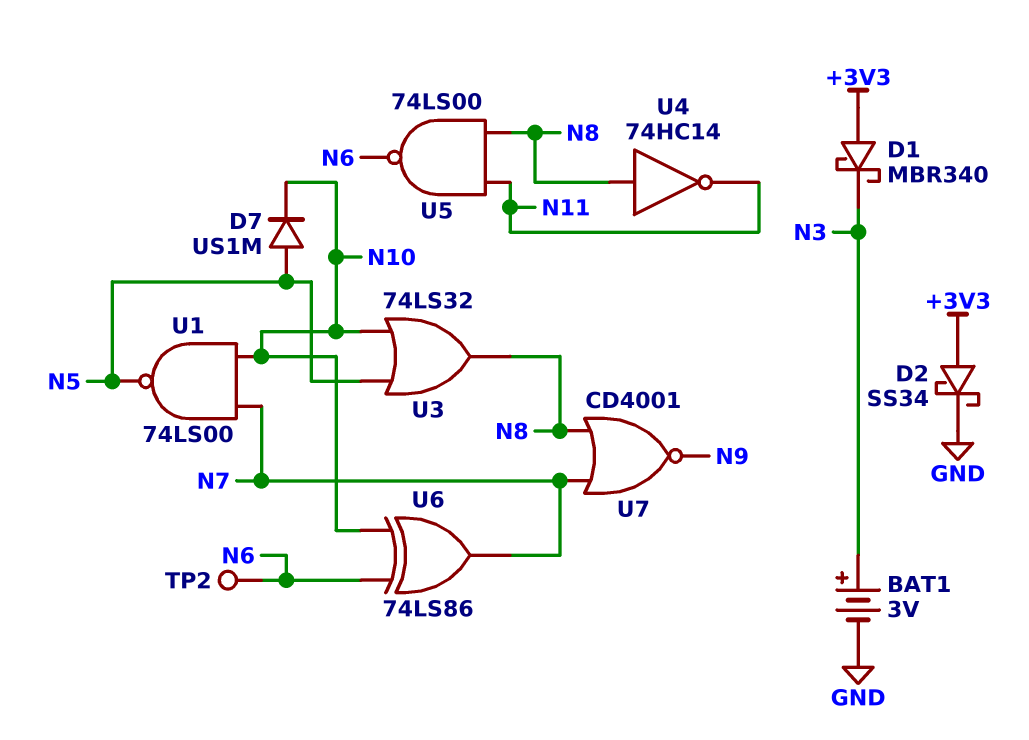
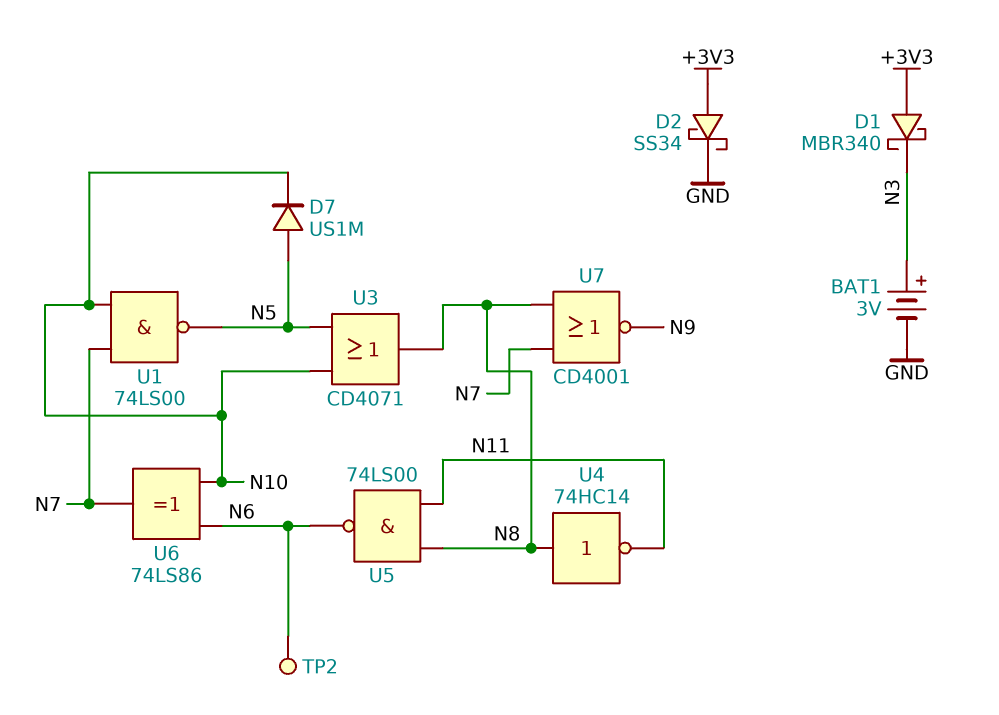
U3: OR 74LS32 (in N5, in N10, out N8) -> OR CD4071 (in N5, in N10, out N8)

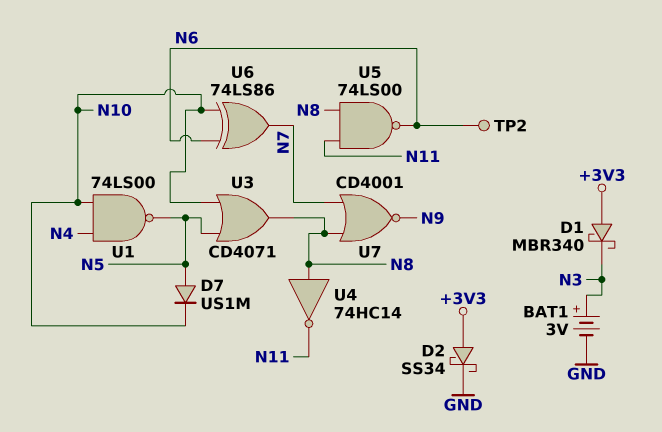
U1: NAND 74LS00 (in N7, in N10, out N5) -> NAND 74LS00 (in N4, in N10, out N5)

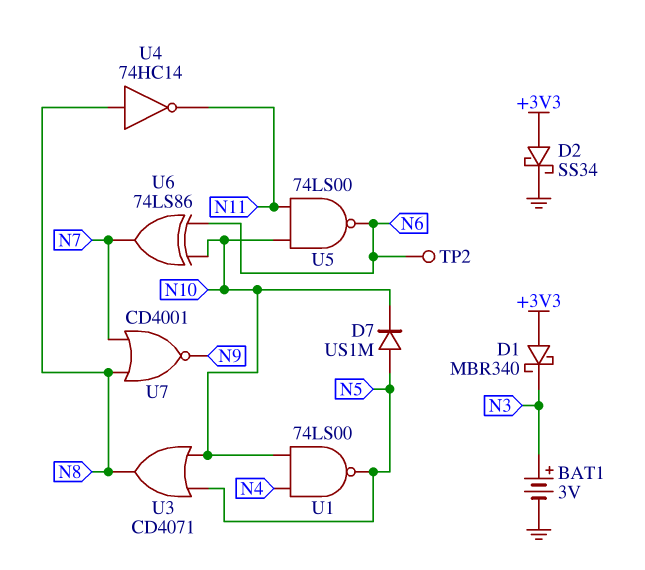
U5: NAND 74LS00 (in N8, in N11, out N6) -> NAND 74LS00 (in N10, in N11, out N6)

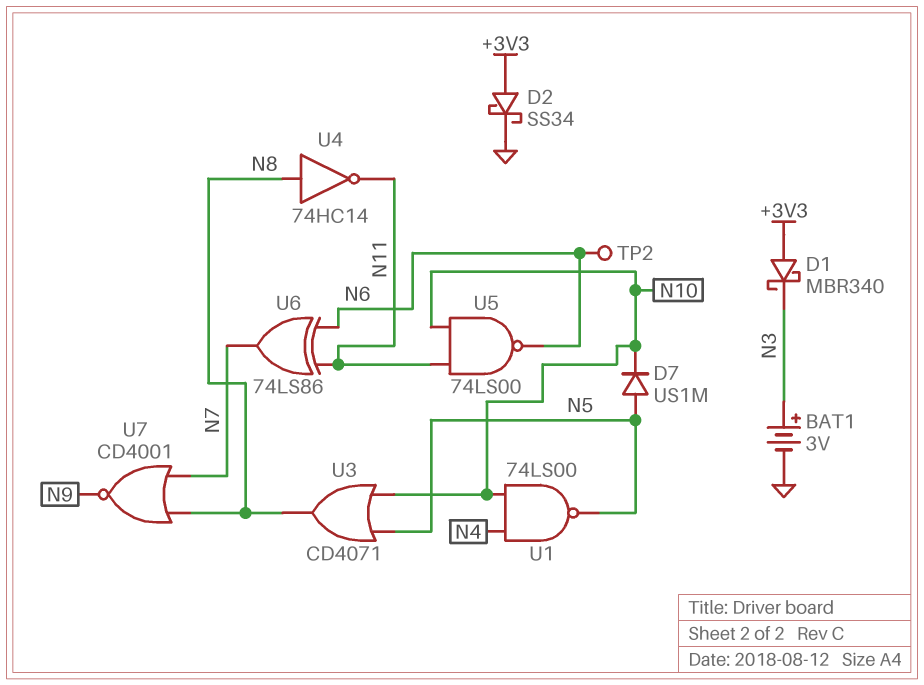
U6: XOR 74LS86 (in N6, in N10, out N7) -> XOR 74LS86 (in N6, in N11, out N7)

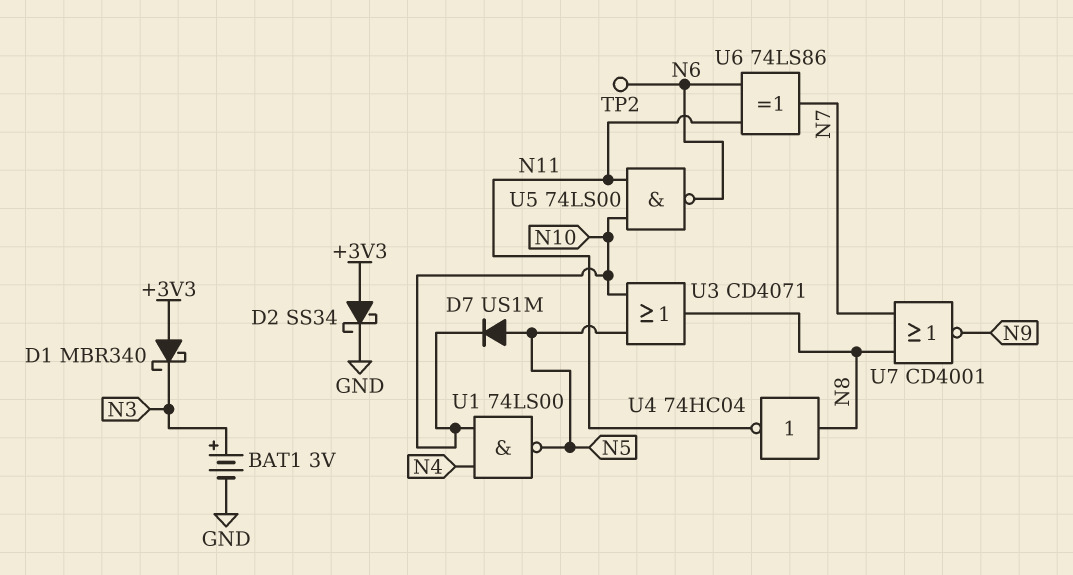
U4: NOT 74HC14 (in N8, out N11) -> NOT 74HC04 (in N8, out N11)

